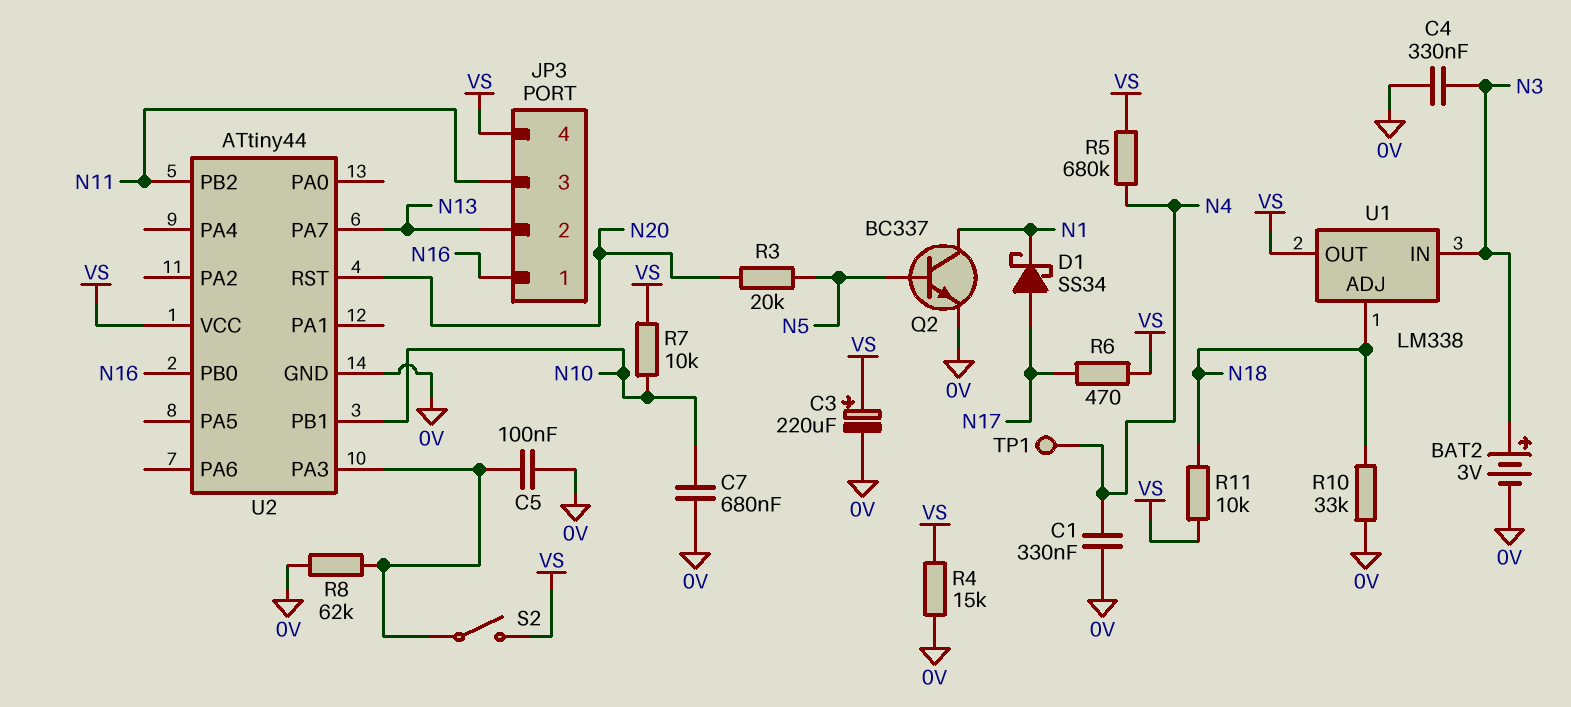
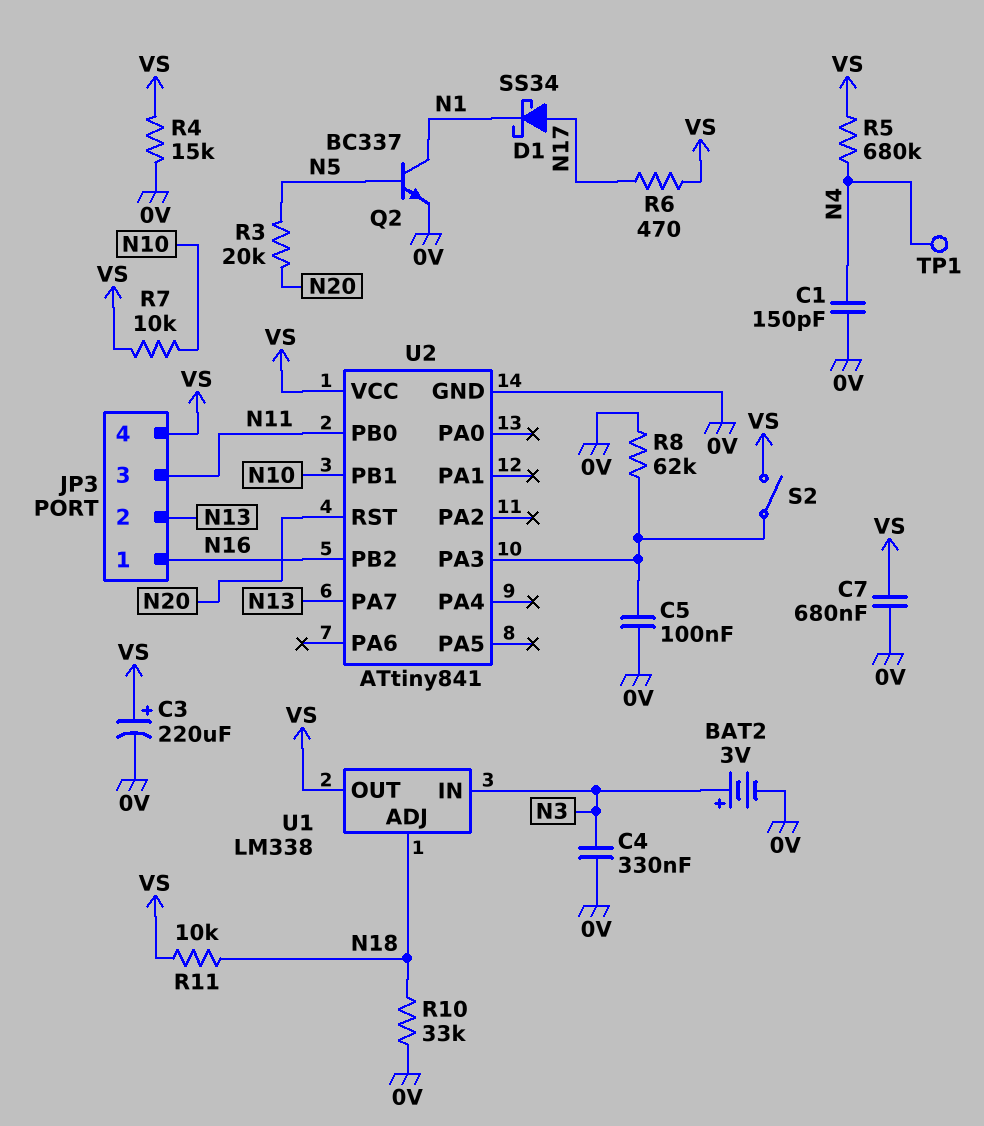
C1: 330nF (0V, N4) -> 150pF (0V, N4)
C7: 680nF (0V, N10) -> 680nF (0V, VS)
U2: ATtiny44 -> ATtiny841
U2 pin PB0: N16 -> N11
U2 pin PB2: N11 -> N16

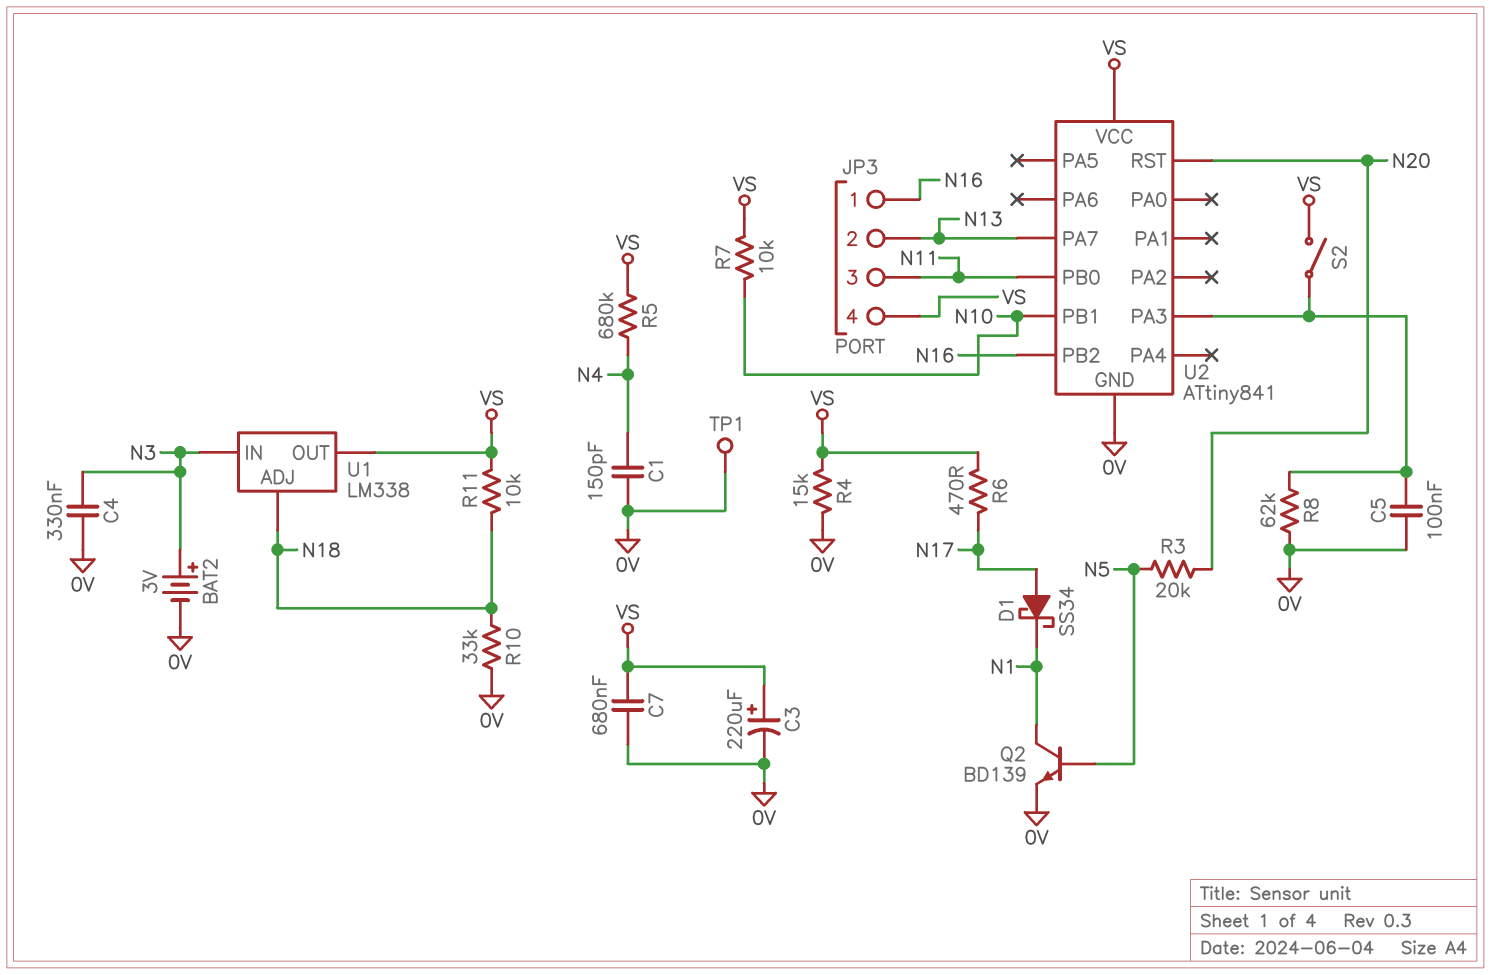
Q2: NPN BC337 (B N5, C N1, E 0V) -> NPN BD139 (B N5, C N1, E 0V)
TP1: test point (N4) -> test point (0V)

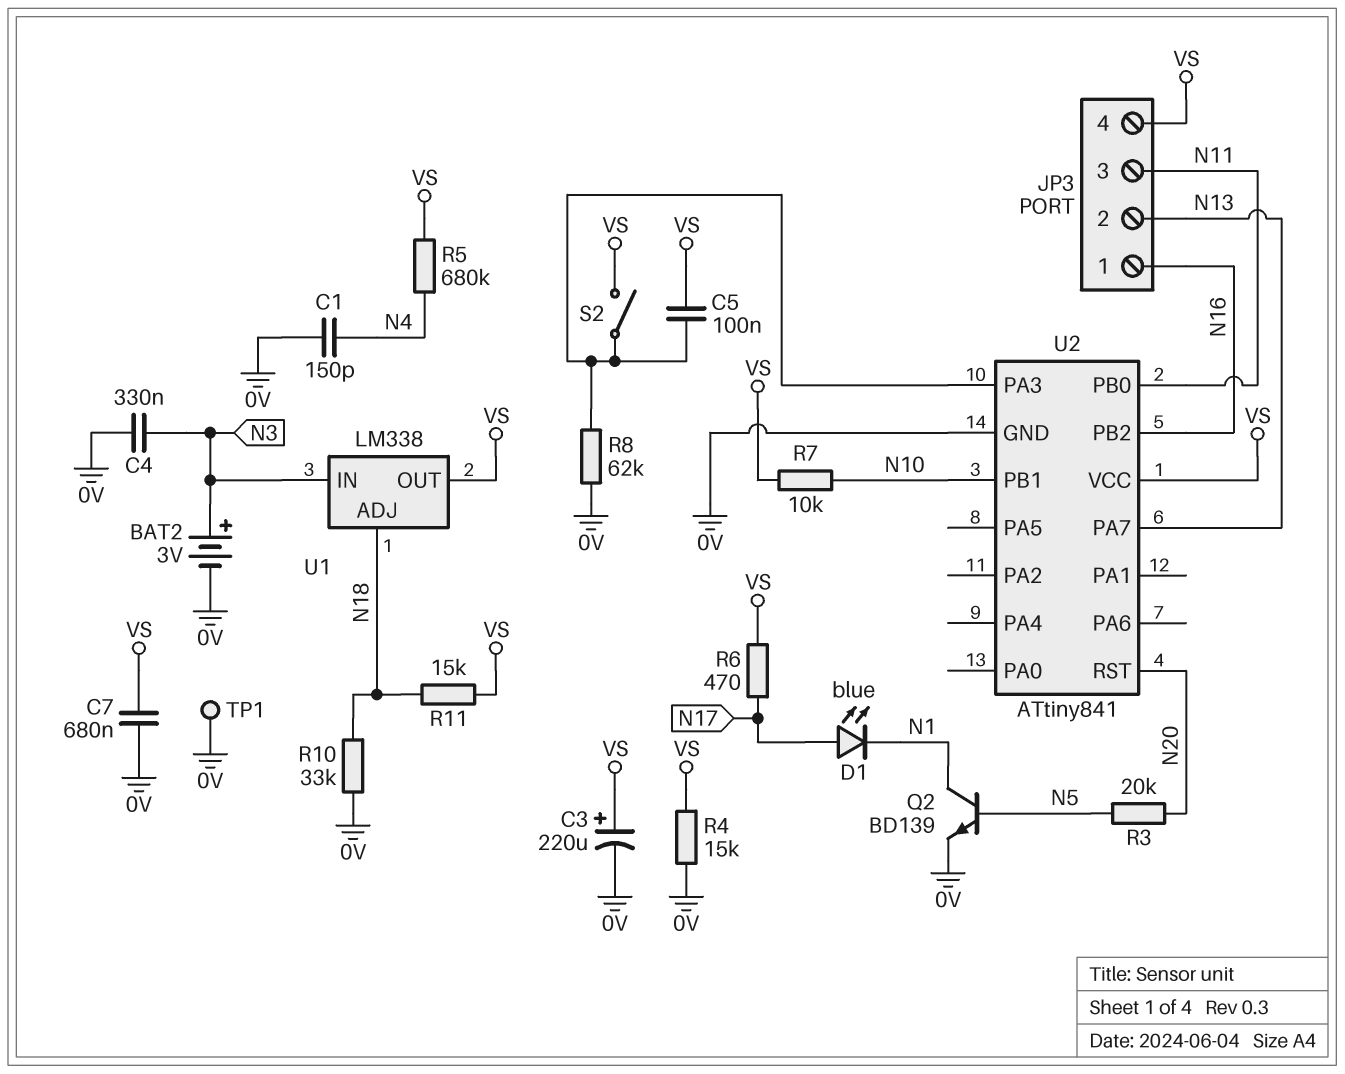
C5: 100nF (0V, U2/PA3) -> 100nF (U2/PA3, VS)
D1: schottky SS34 (A N17, K N1) -> LED blue (A N17, K N1)
R11: 10k (N18, VS) -> 15k (N18, VS)

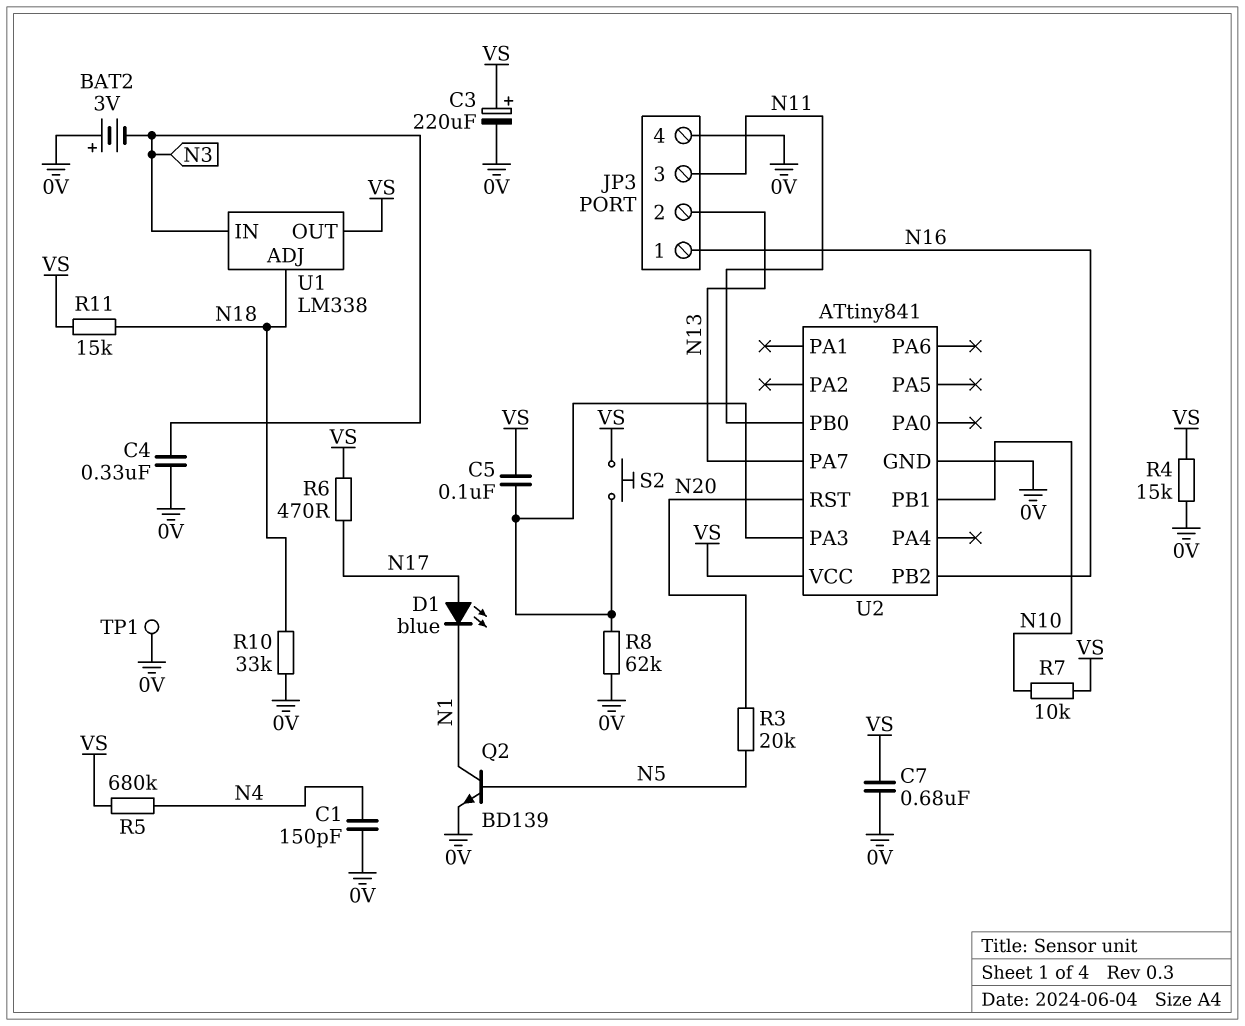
BAT2: 3V (plus N3, minus 0V) -> 3V (plus 0V, minus N3)
JP3 pin 4: VS -> 0V
S2: switch (U2/PA3, VS) -> button (U2/PA3, VS)

